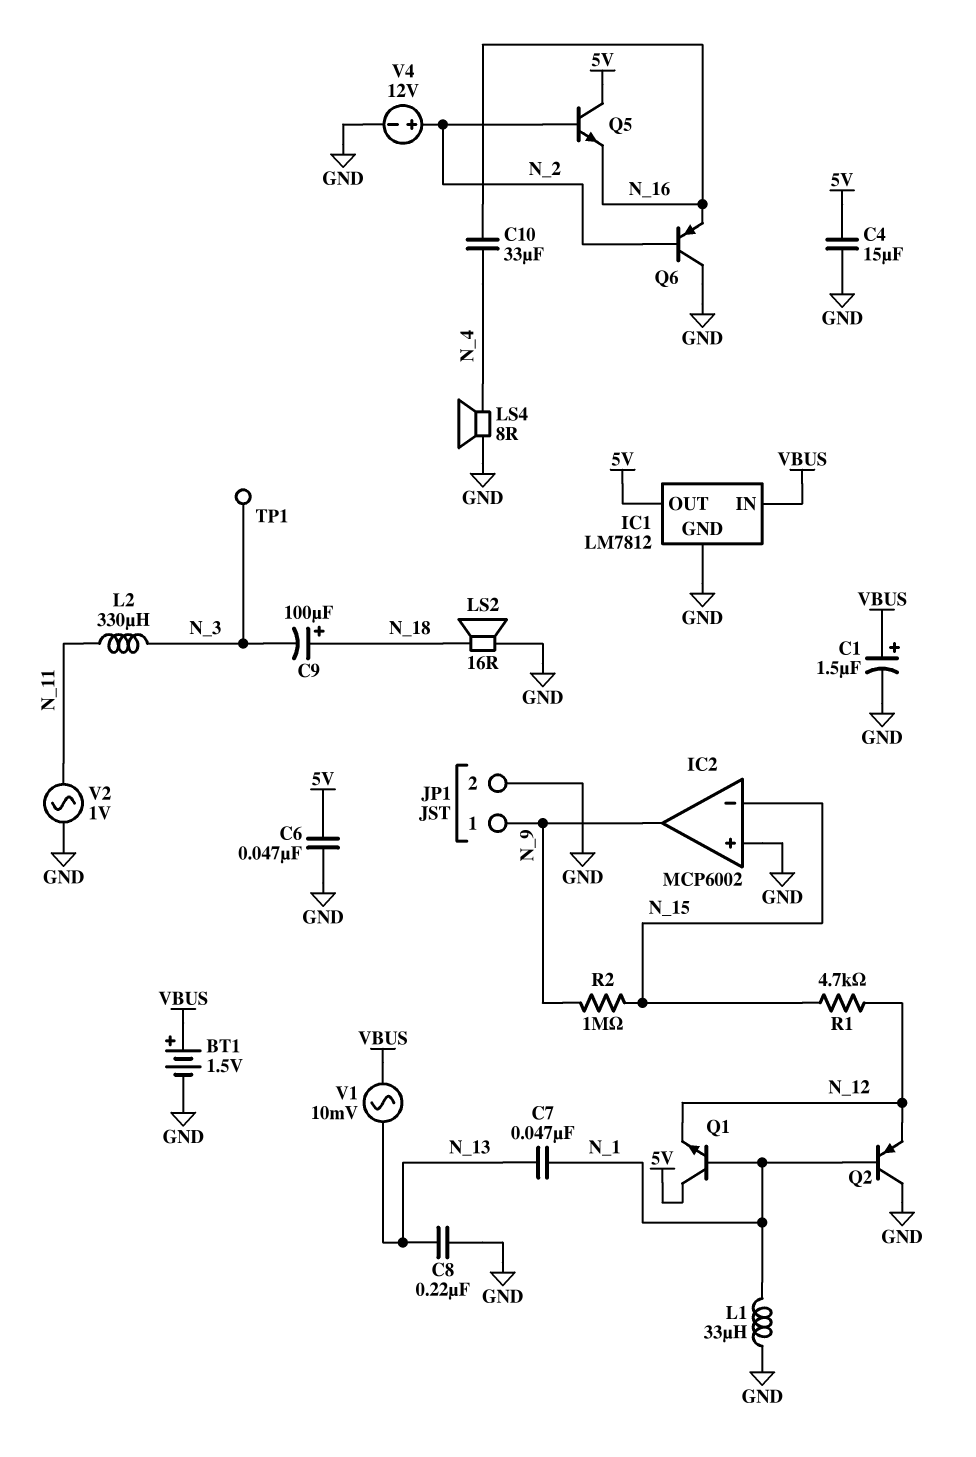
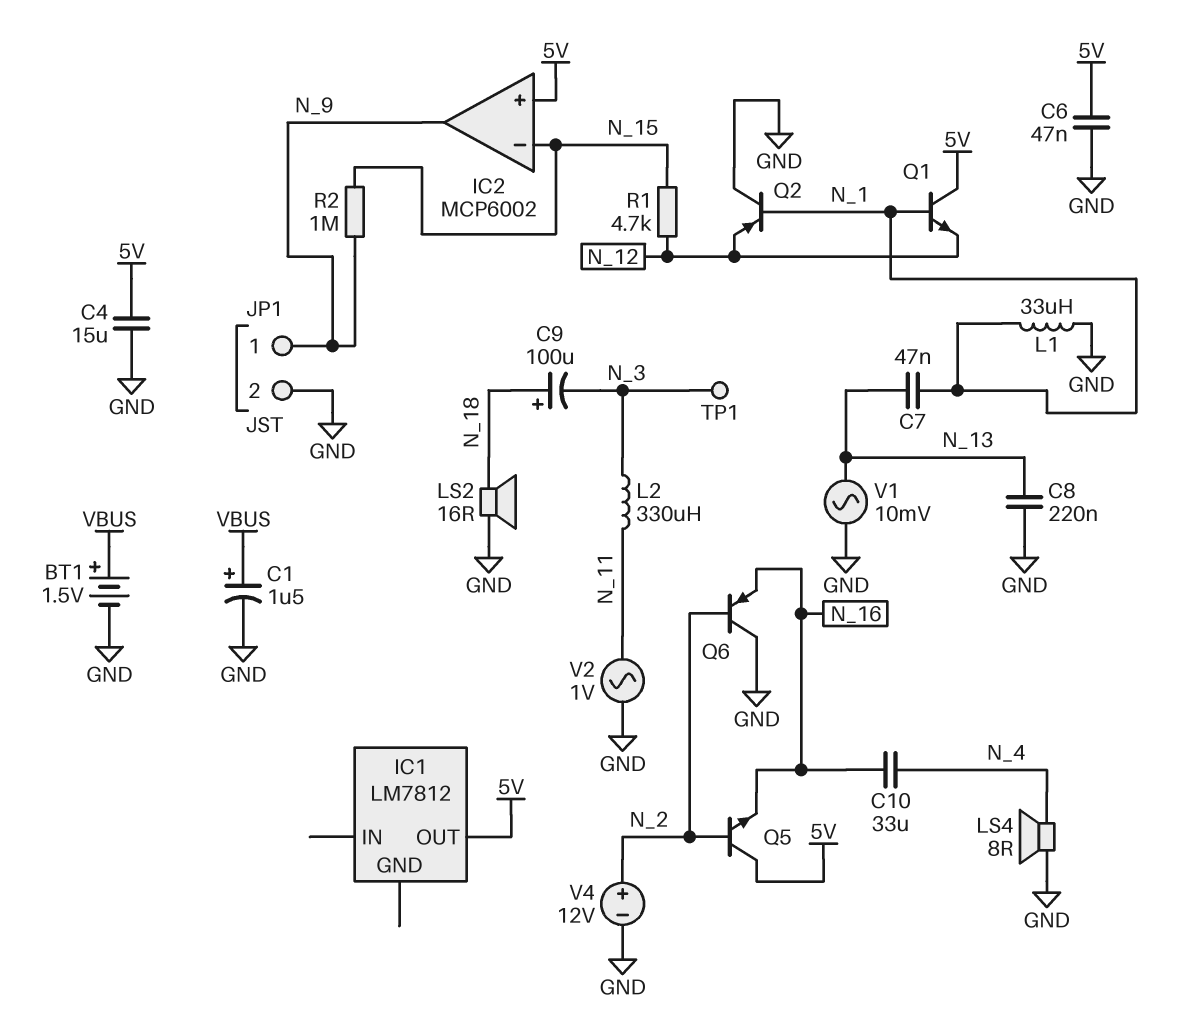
IC1 pin GND: GND -> none
IC1 pin IN: VBUS -> none
IC2 pin in+: GND -> 5V
V1: AC 10mV (N_13, VBUS) -> AC 10mV (GND, N_13)

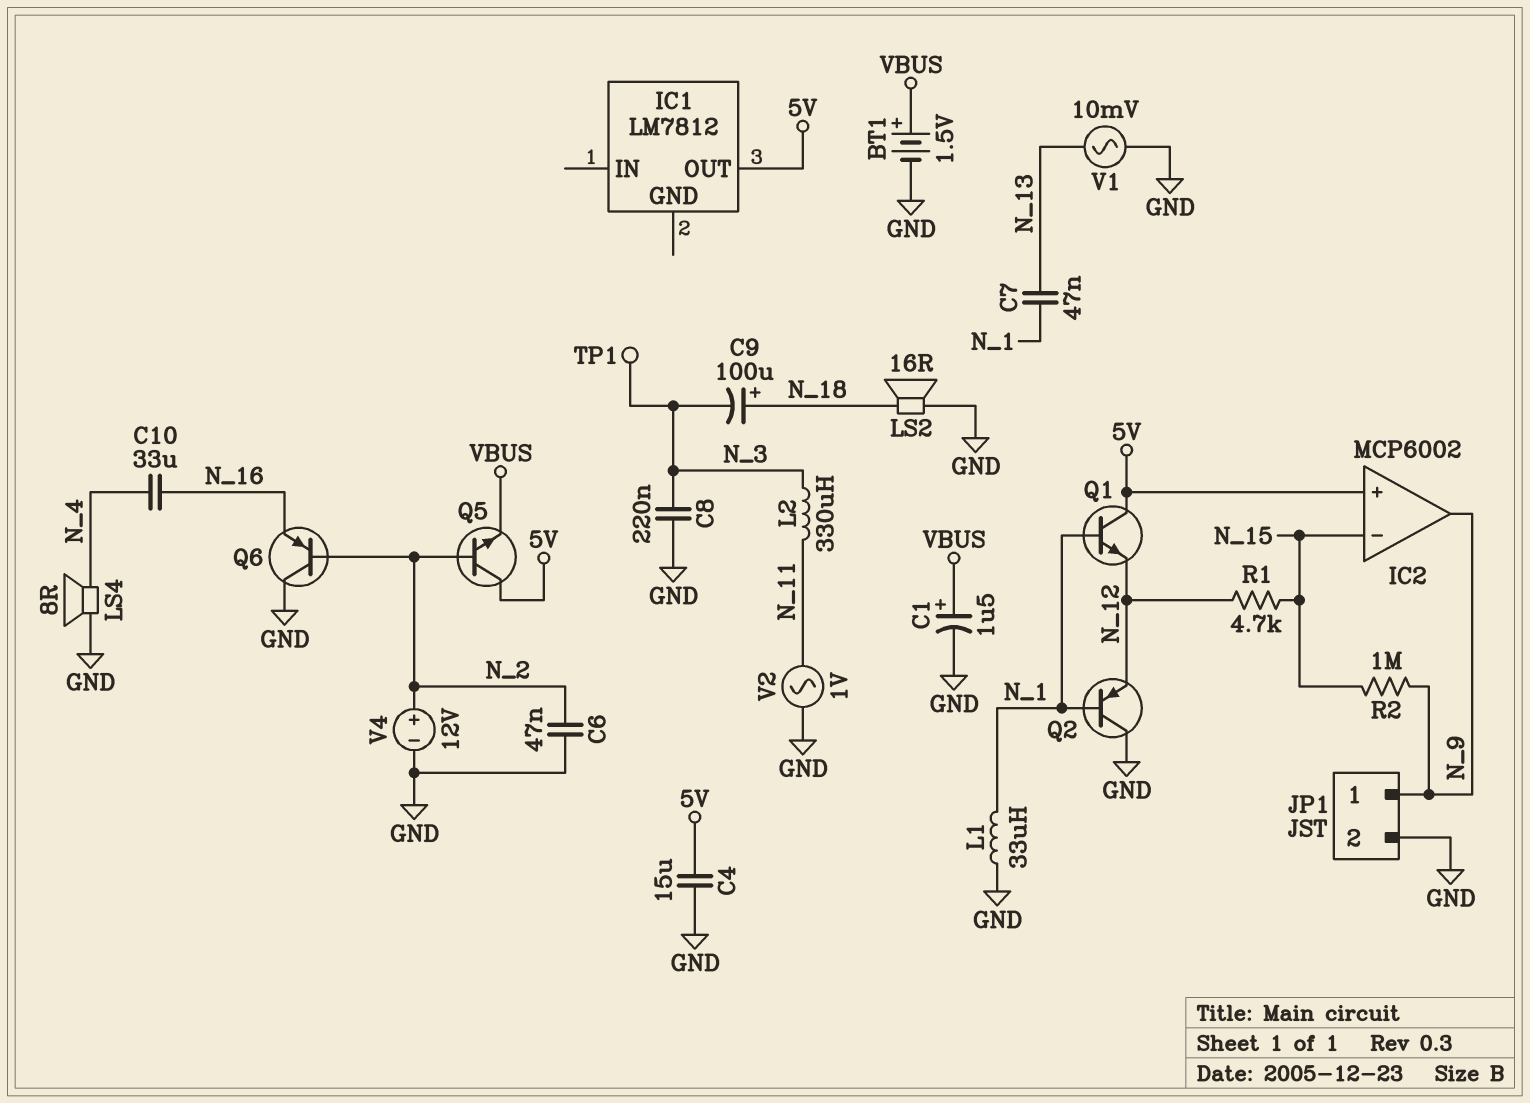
C6: 47nF (5V, GND) -> 47nF (GND, N_2)
C8: 220nF (GND, N_13) -> 220nF (GND, N_3)
Q5: NPN (B N_2, C 5V, E N_16) -> NPN (B N_2, C 5V, E VBUS)

